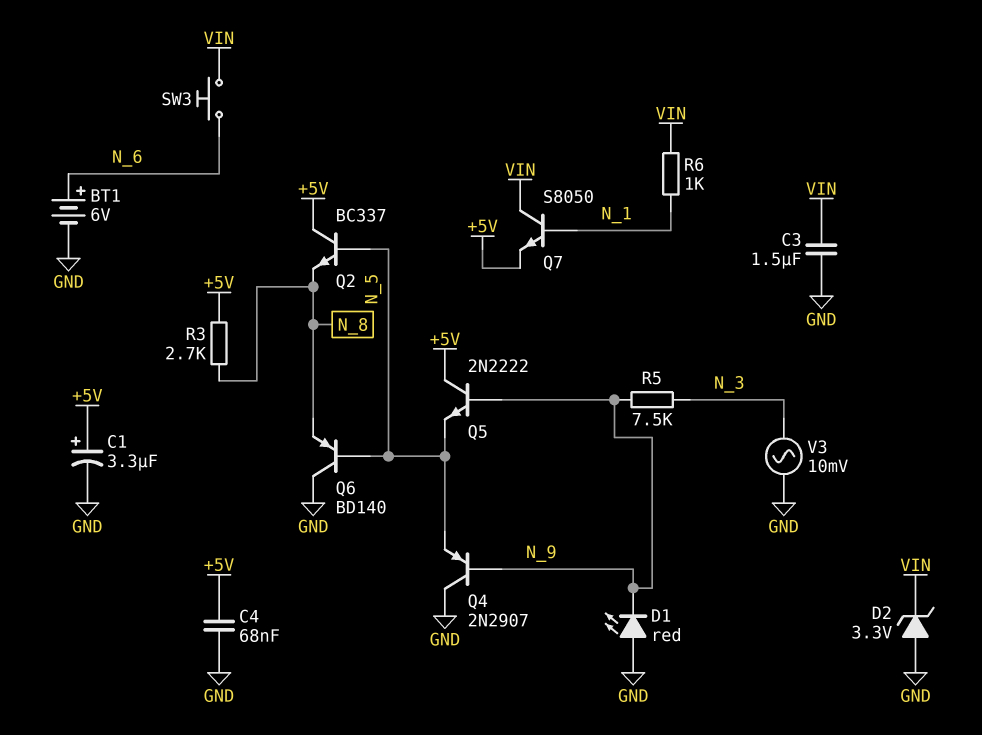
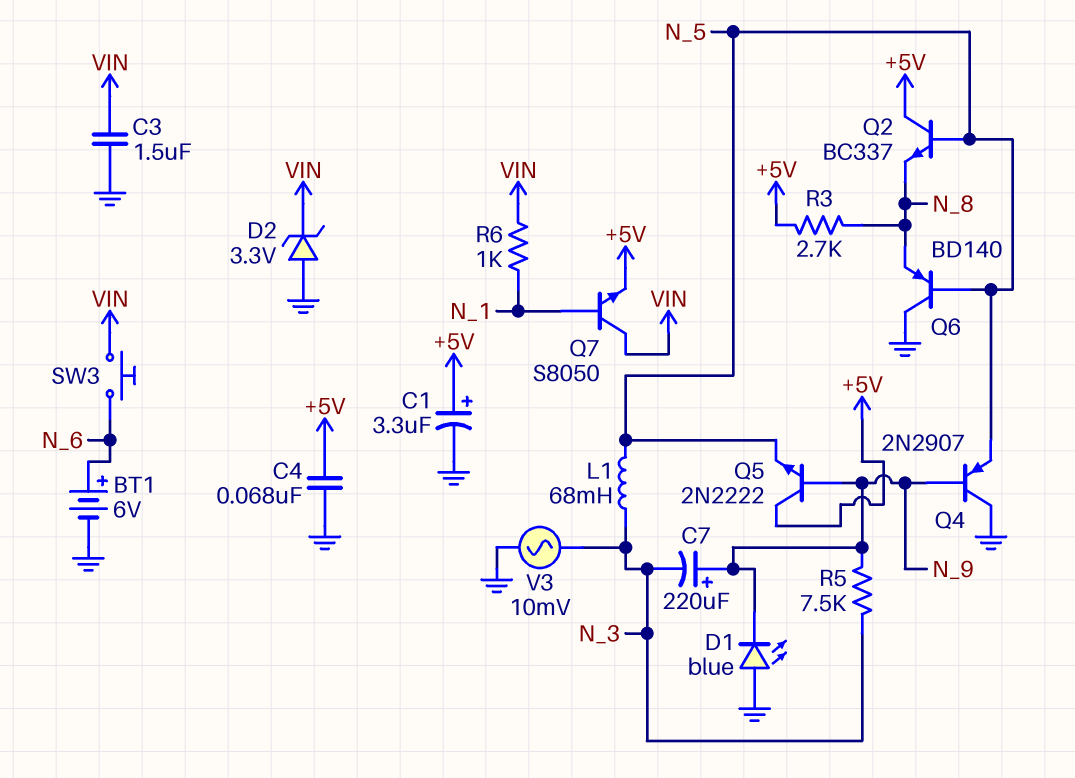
C7: none -> 220uF (plus N_9, minus N_3)
D1: LED red (A GND, K N_9) -> LED blue (A GND, K N_9)
L1: none -> 68mH (N_3, N_5)

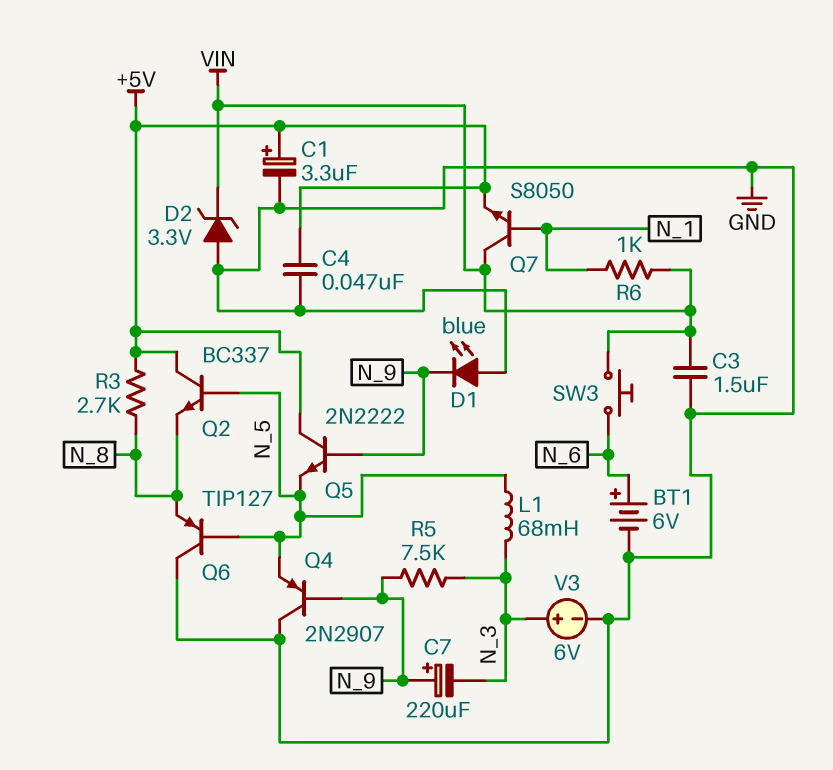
C4: 68nF (+5V, GND) -> 47nF (+5V, GND)
Q6: PNP BD140 (B N_5, C GND, E N_8) -> PNP TIP127 (B N_5, C GND, E N_8)
V3: AC 10mV (GND, N_3) -> 6V (plus N_3, minus GND)

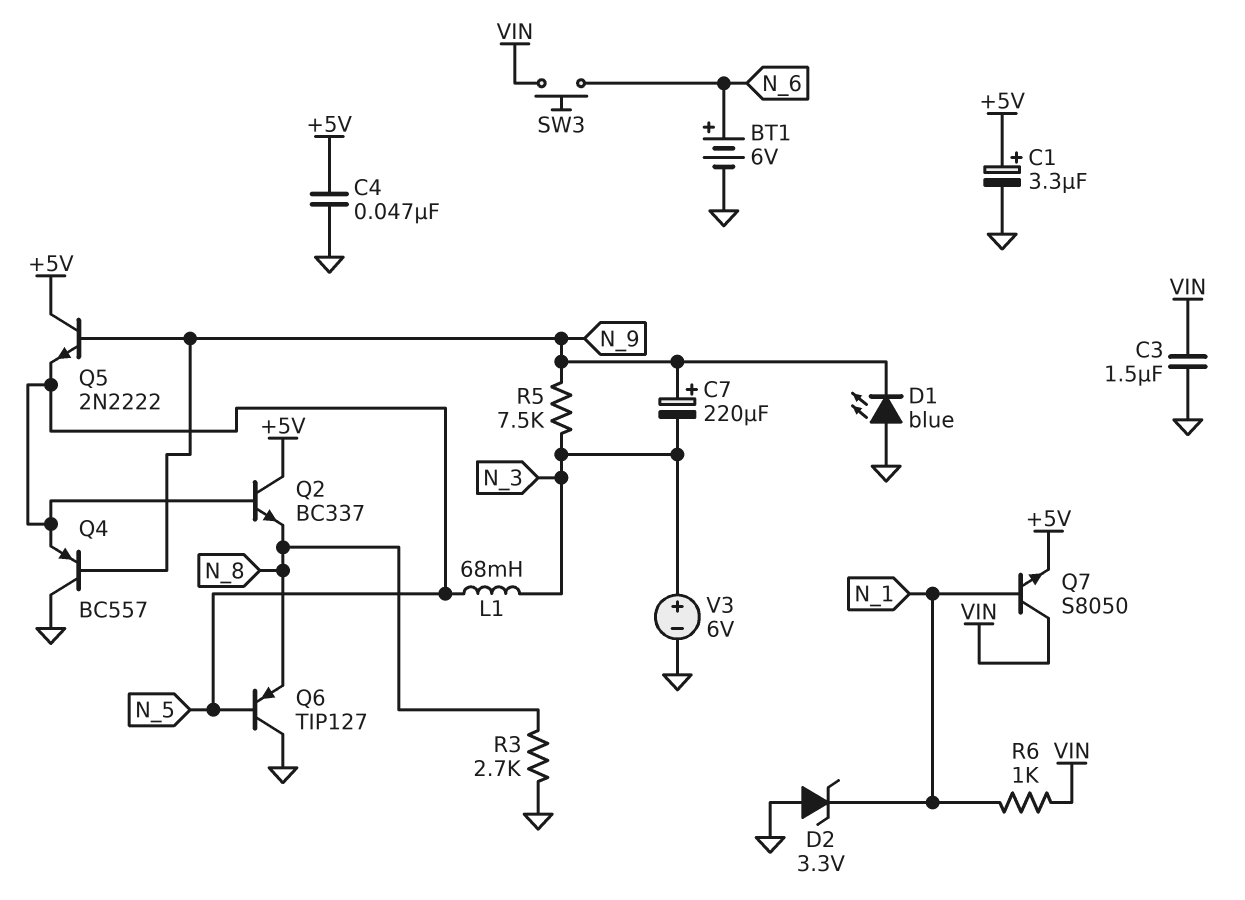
D2: zener 3.3V (A GND, K VIN) -> zener 3.3V (A GND, K N_1)
Q4: PNP 2N2907 (B N_9, C GND, E N_5) -> PNP BC557 (B N_9, C GND, E N_5)
R3: 2.7k (+5V, N_8) -> 2.7k (GND, N_8)

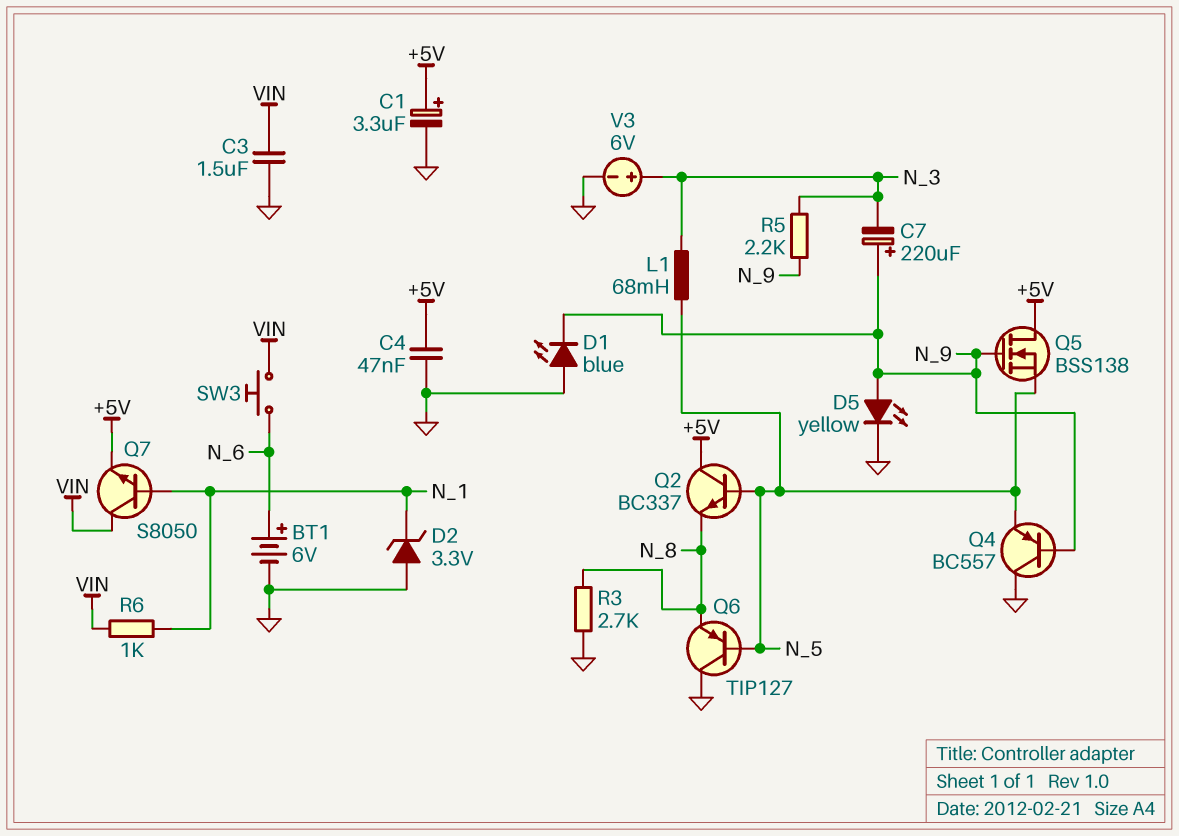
D5: none -> LED yellow (A N_9, K GND)
Q5: NPN 2N2222 (B N_9, C +5V, E N_5) -> NMOS BSS138 (G N_9, D +5V, S N_5)
R5: 7.5k (N_3, N_9) -> 2.2k (N_3, N_9)

